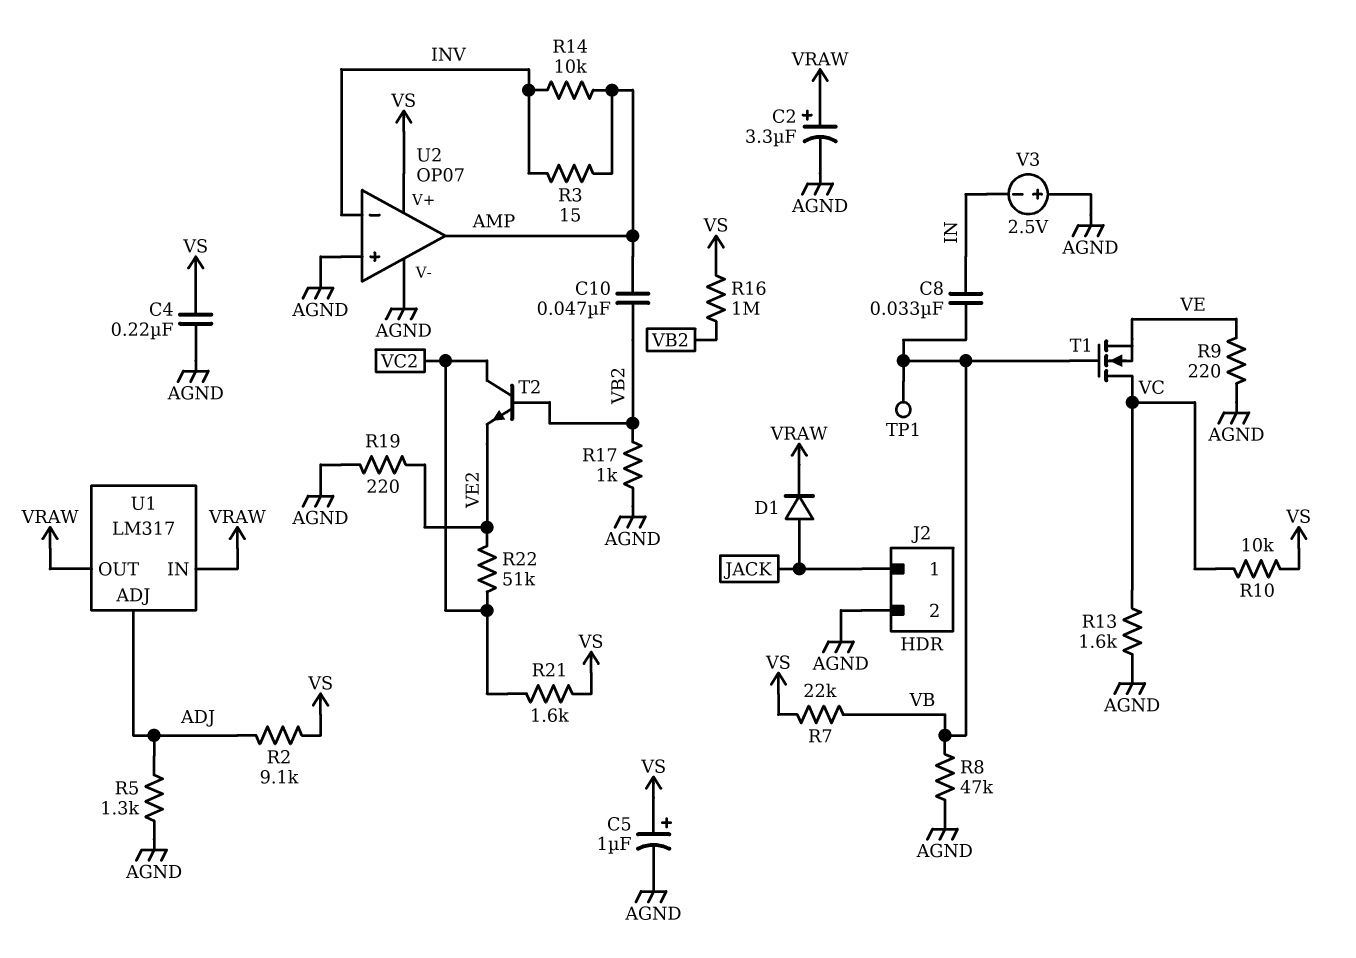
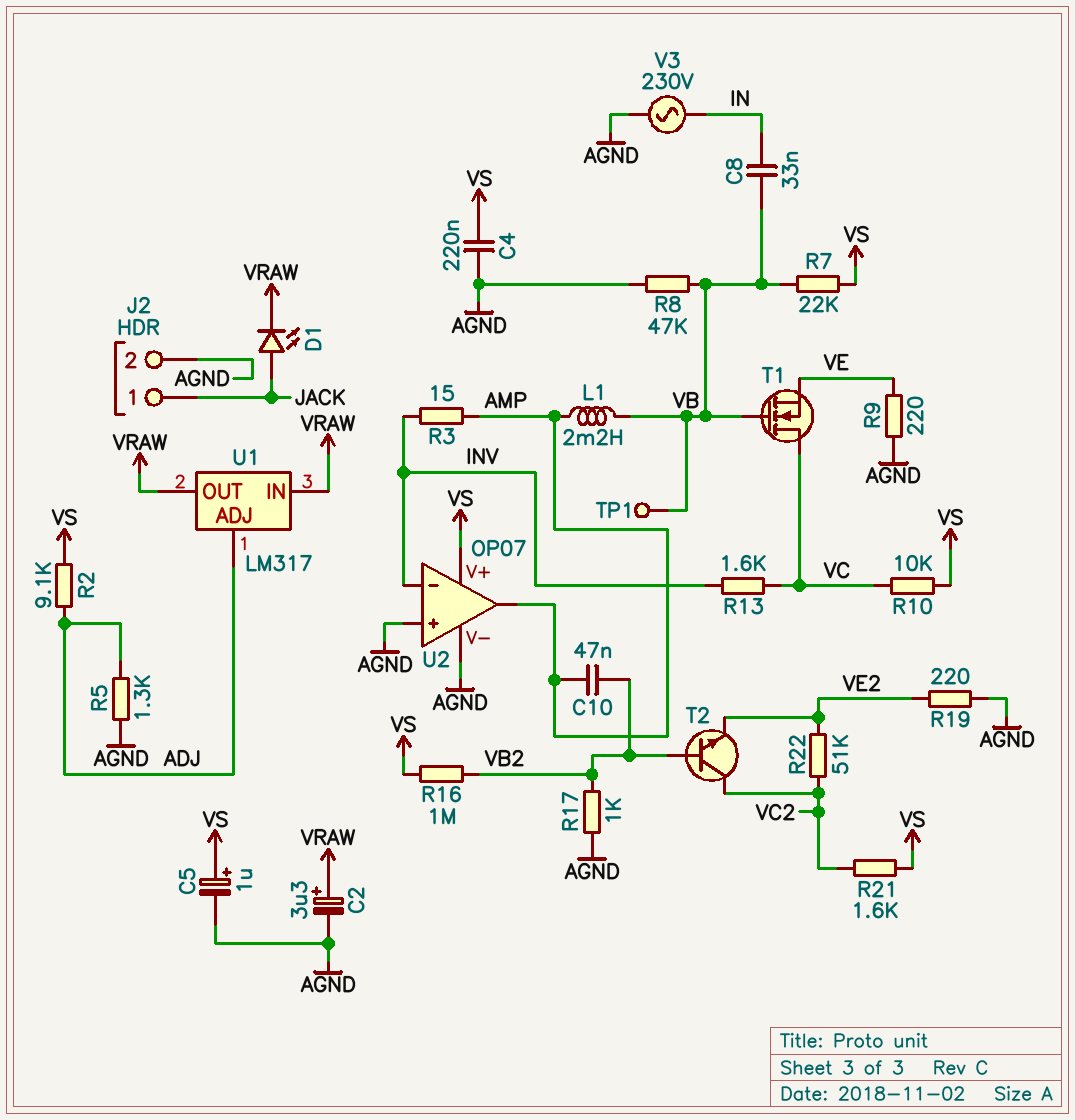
D1: diode (A JACK, K VRAW) -> LED (A JACK, K VRAW)
L1: none -> 2.2mH (AMP, VB)
R13: 1.6k (AGND, VC) -> 1.6k (INV, VC)
R14: 10k (AMP, INV) -> none
V3: 2.5V (plus AGND, minus IN) -> AC 230V (AGND, IN)

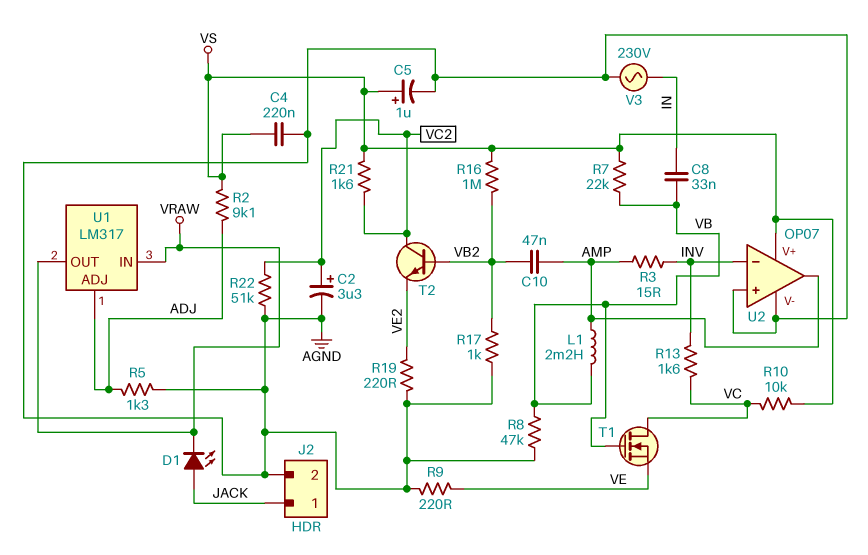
C2: 3.3uF (plus VRAW, minus AGND) -> 3.3uF (plus VC2, minus AGND)
R22: 51k (VC2, VE2) -> 51k (AGND, VC2)
TP1: test point (VB) -> none

